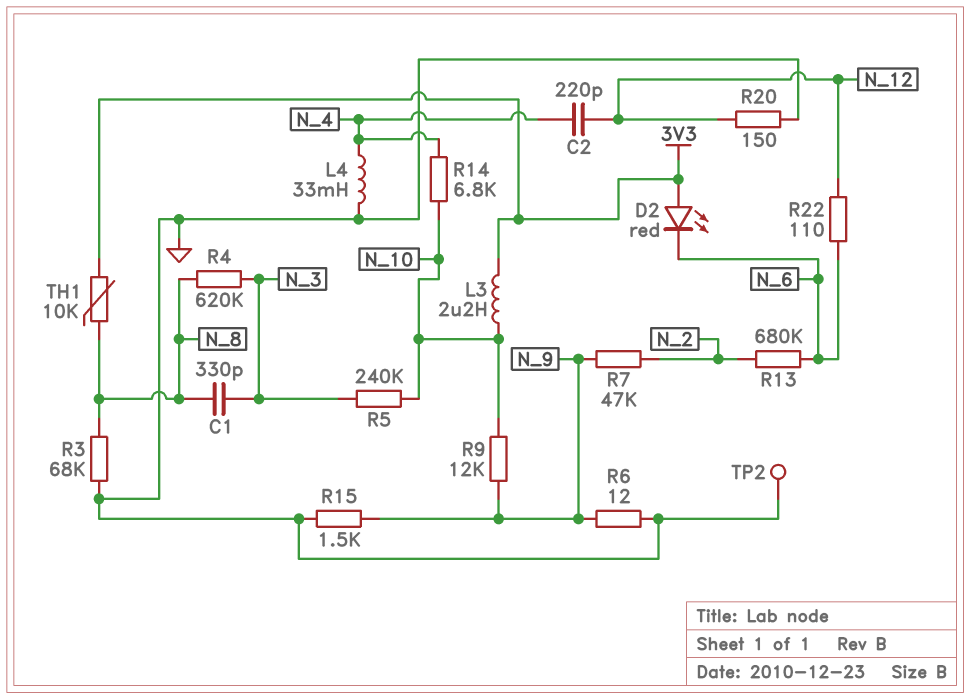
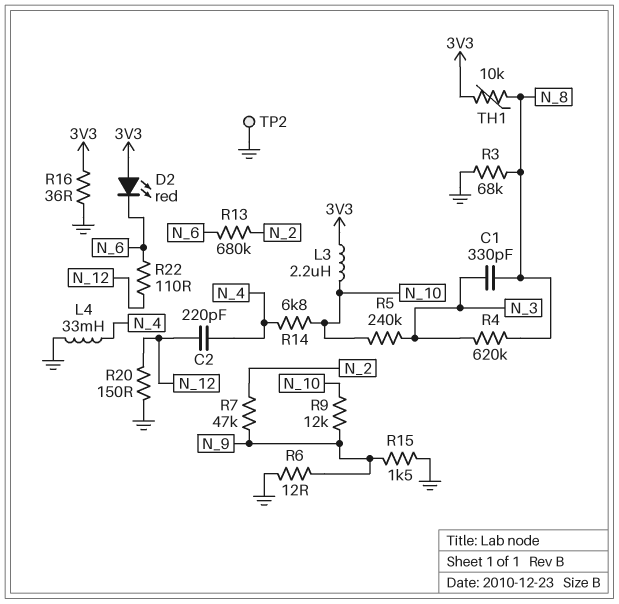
R16: none -> 36 (3V3, GND)

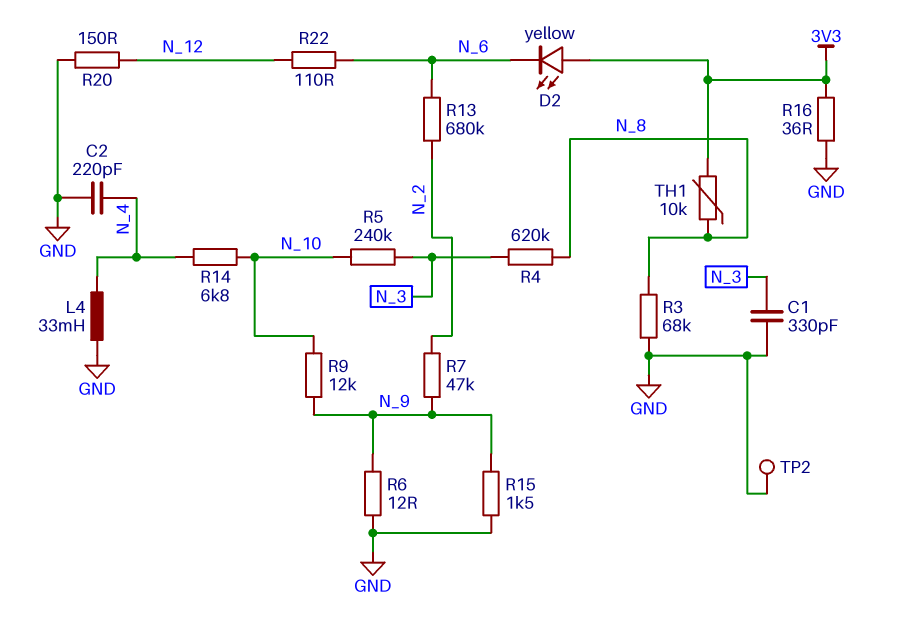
C1: 330pF (N_3, N_8) -> 330pF (GND, N_3)
C2: 220pF (N_4, N_12) -> 220pF (GND, N_4)
D2: LED red (A 3V3, K N_6) -> LED yellow (A 3V3, K N_6)
L3: 2.2uH (3V3, N_10) -> none

